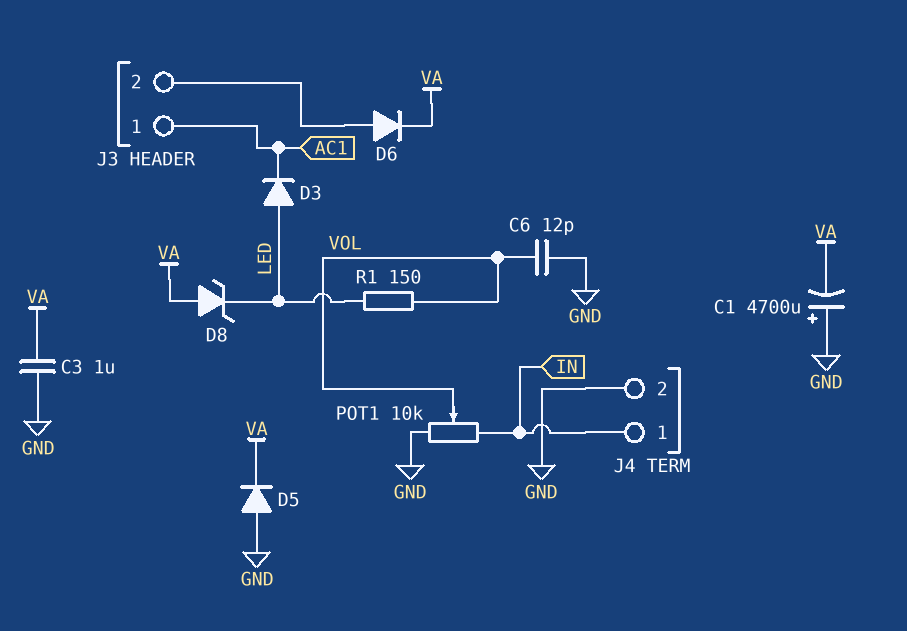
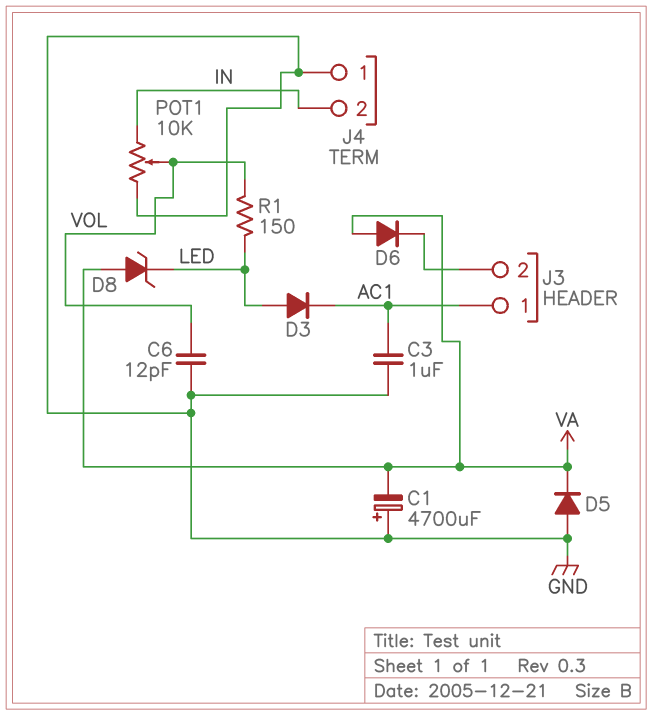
C3: 1uF (GND, VA) -> 1uF (AC1, GND)
D6: diode (A J3/2, K VA) -> diode (A VA, K J3/2)
J4 pin 1: IN -> GND
J4 pin 2: GND -> IN

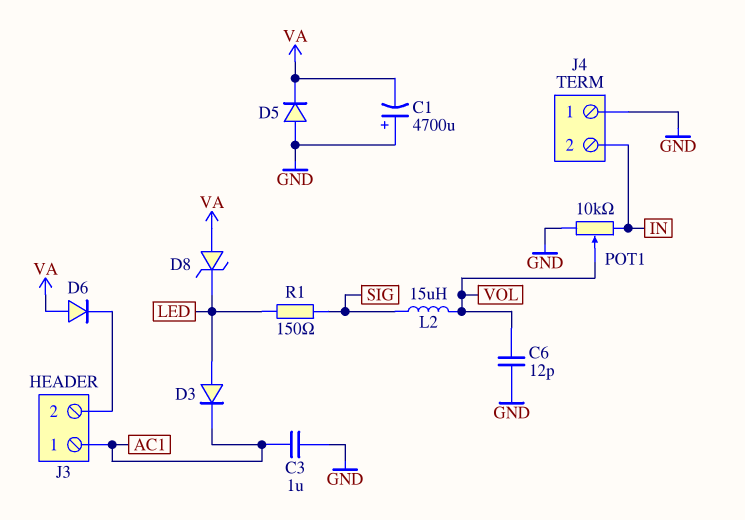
L2: none -> 15uH (SIG, VOL)
R1: 150 (LED, VOL) -> 150 (LED, SIG)

